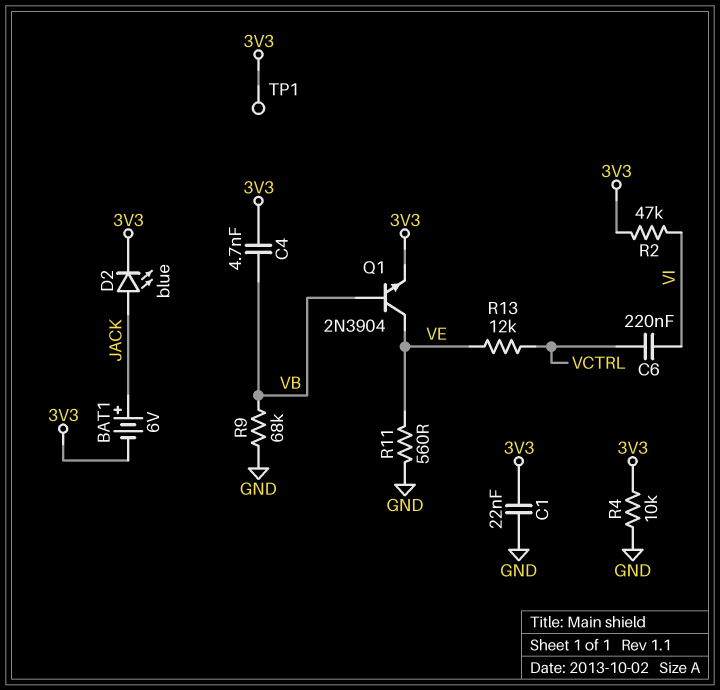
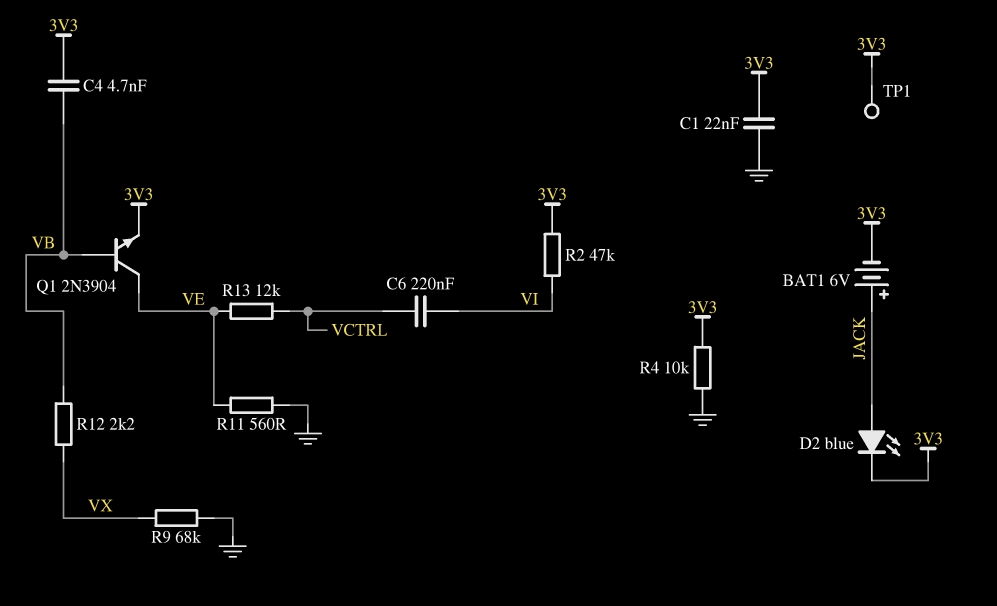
R9: 68k (GND, VB) -> 68k (GND, VX)
R12: none -> 2.2k (VB, VX)

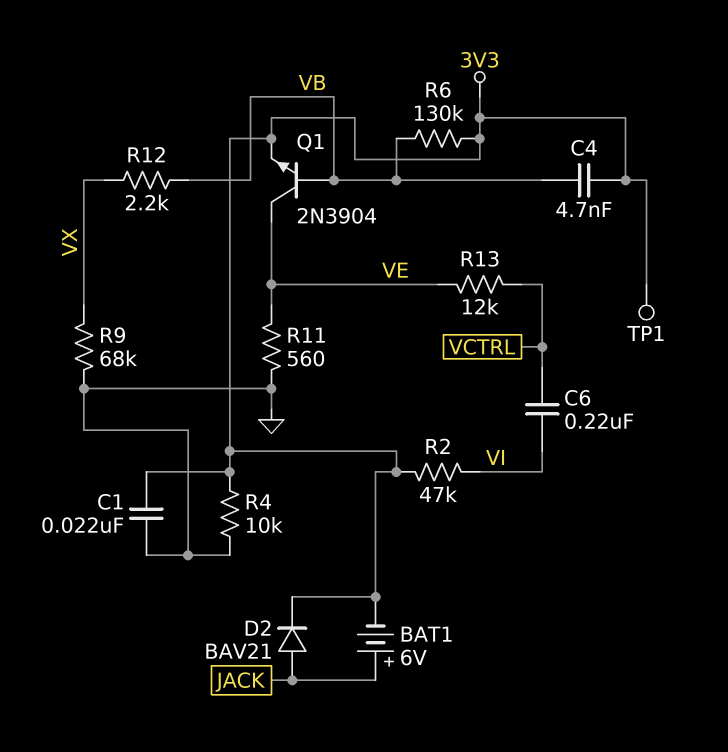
D2: LED blue (A JACK, K 3V3) -> diode BAV21 (A JACK, K 3V3)
R6: none -> 130k (3V3, VB)

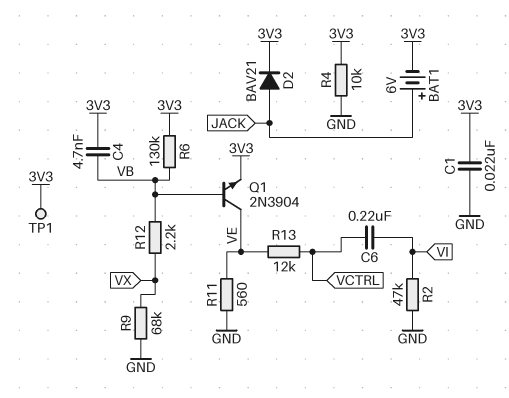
R2: 47k (3V3, VI) -> 47k (GND, VI)

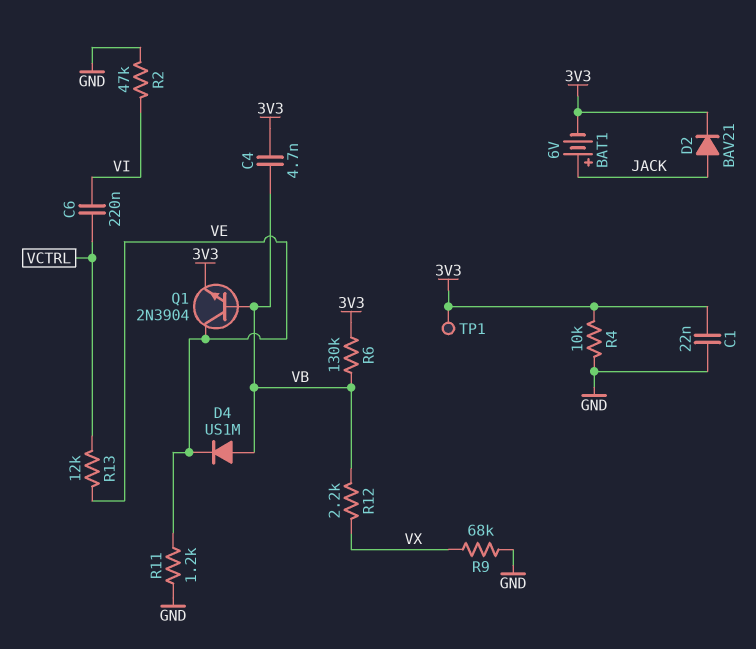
D4: none -> diode US1M (A VB, K VE)
R11: 560 (GND, VE) -> 1.2k (GND, VE)

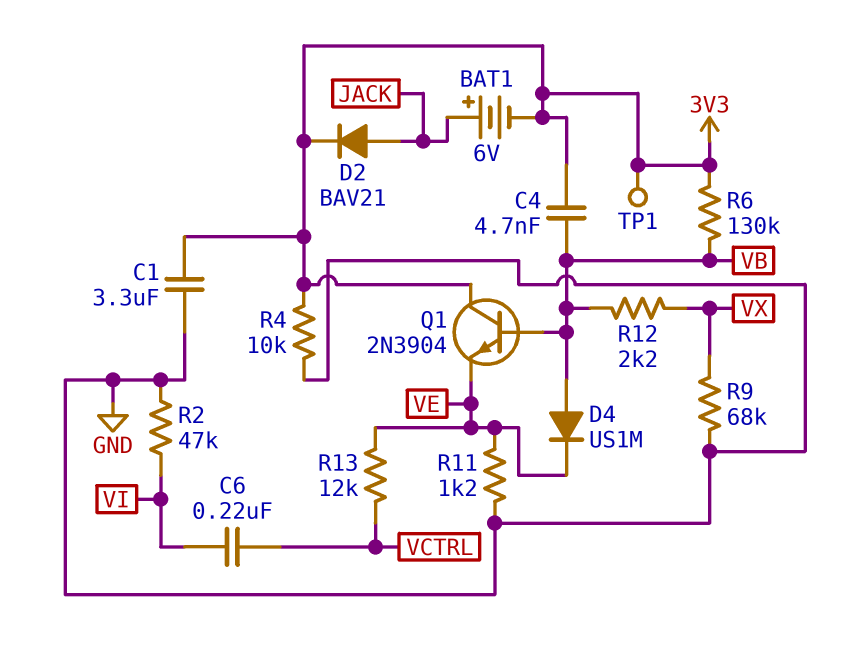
C1: 22nF (3V3, GND) -> 3.3uF (3V3, GND)
Q1: NPN 2N3904 (B VB, C VE, E 3V3) -> NPN 2N3904 (B VB, C 3V3, E VE)

